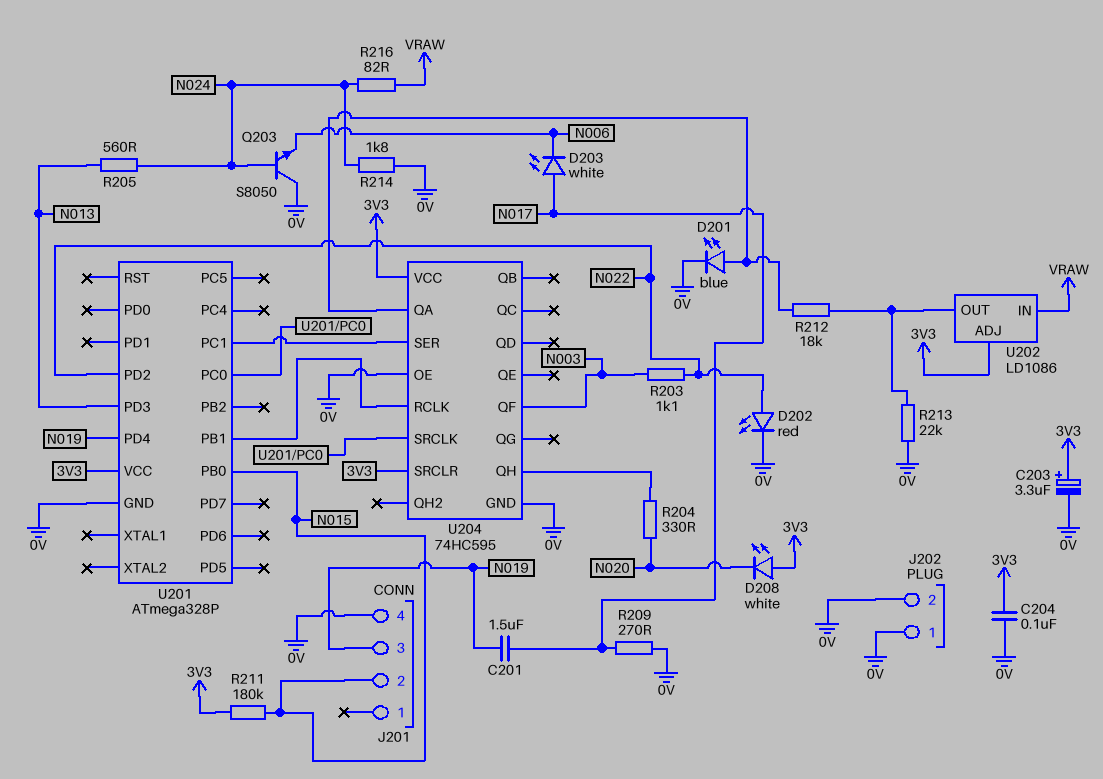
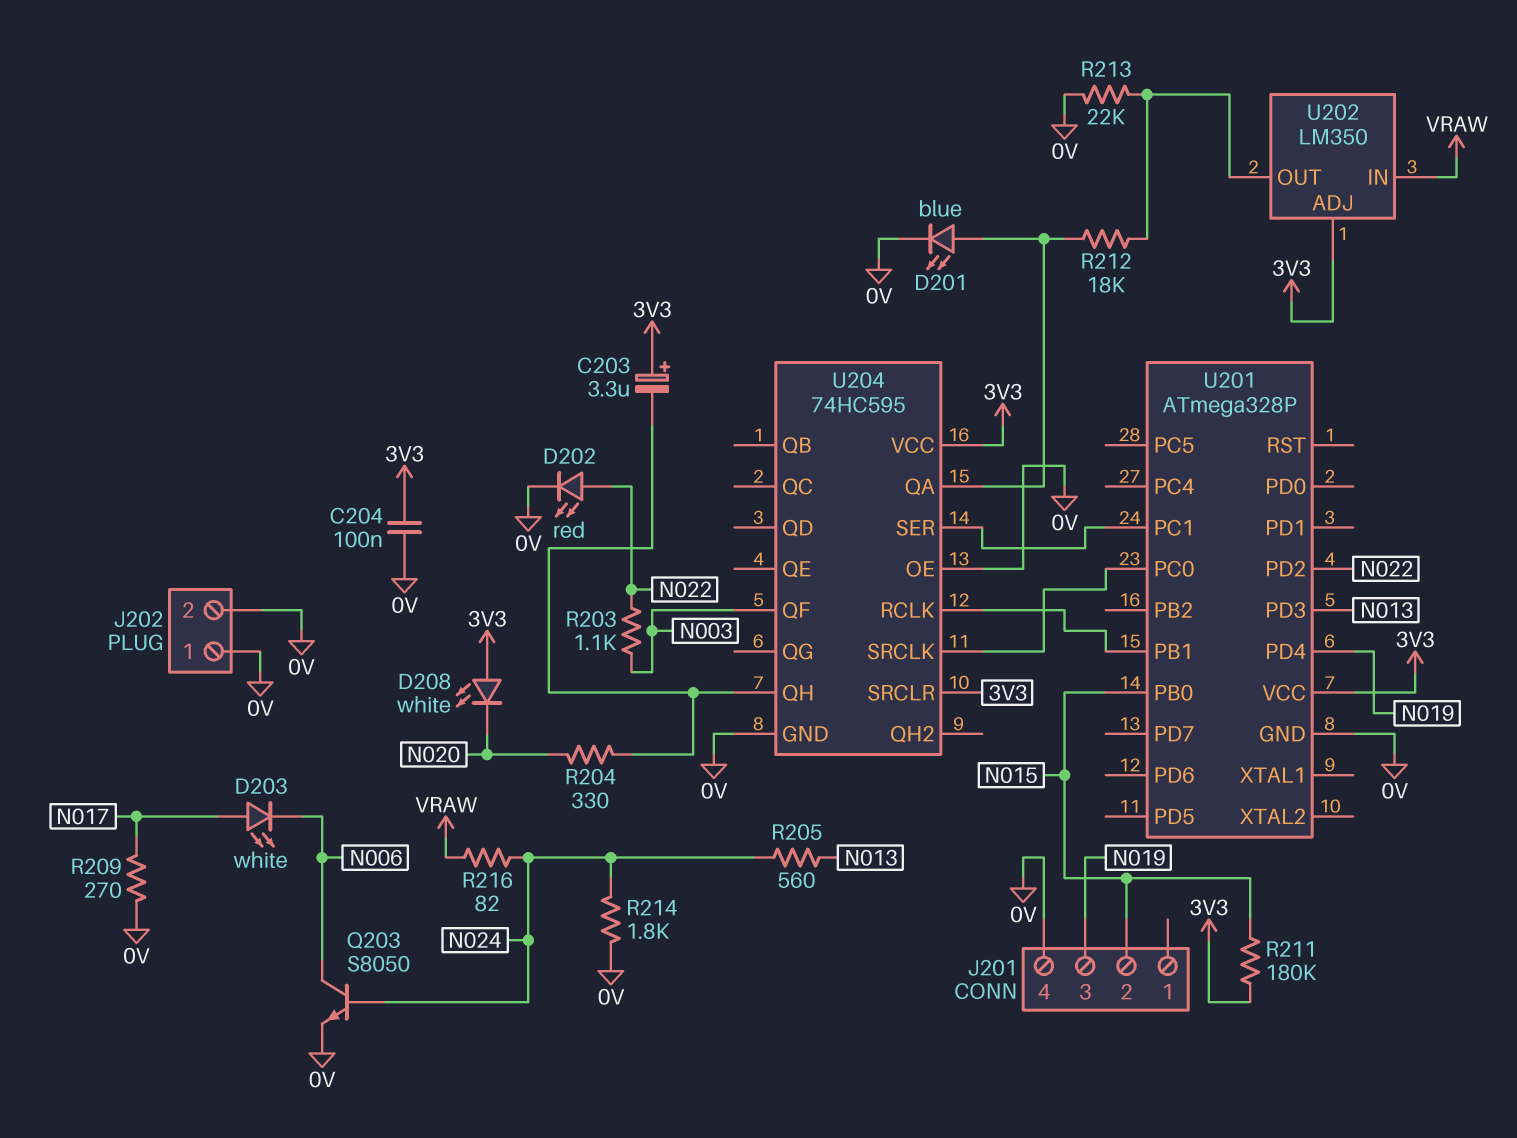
C201: 1.5uF (N017, N019) -> none
C203: 3.3uF (plus 3V3, minus 0V) -> 3.3uF (plus 3V3, minus U204/QH)
Q203: NPN S8050 (B N024, C 0V, E N006) -> NPN S8050 (B N024, C N006, E 0V)
U202: LD1086 -> LM350

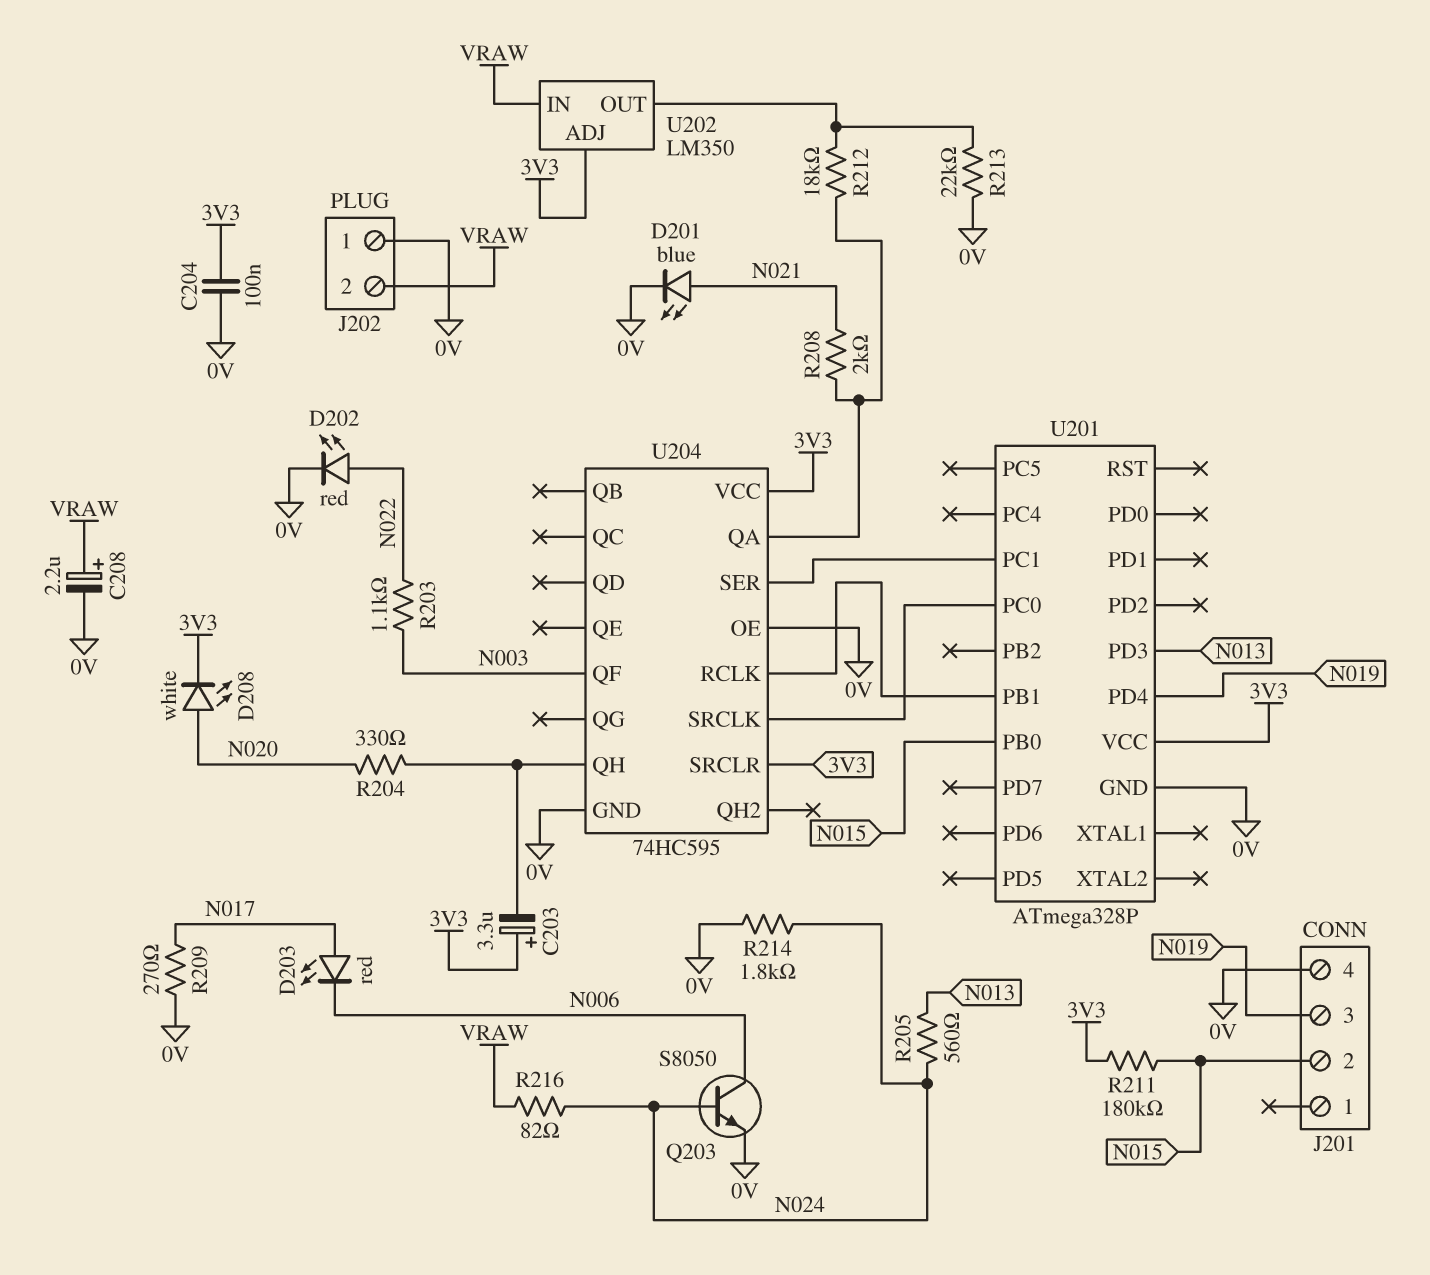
C208: none -> 2.2uF (plus VRAW, minus 0V)
D201: LED blue (A U204/QA, K 0V) -> LED blue (A N021, K 0V)
D203: LED white (A N017, K N006) -> LED red (A N017, K N006)
D208: LED white (A 3V3, K N020) -> LED white (A N020, K 3V3)
J202 pin 2: 0V -> VRAW
R208: none -> 2k (N021, U204/QA)
U201 pin PD2: N022 -> none

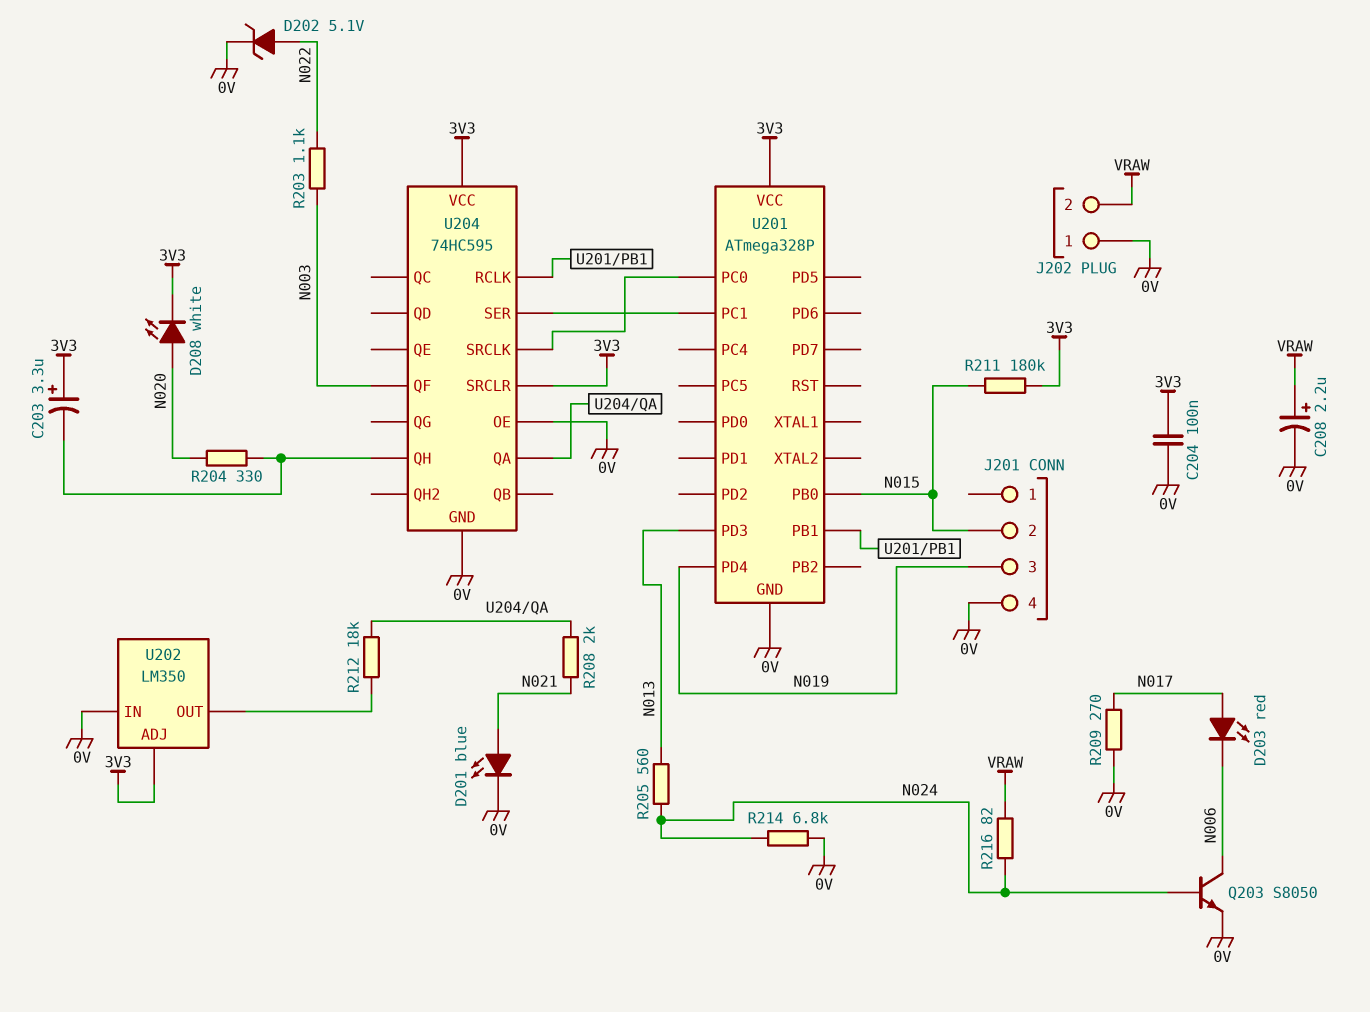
D202: LED red (A N022, K 0V) -> zener 5.1V (A N022, K 0V)
R213: 22k (0V, U202/OUT) -> none
R214: 1.8k (0V, N024) -> 6.8k (0V, N024)
U202 pin IN: VRAW -> 0V

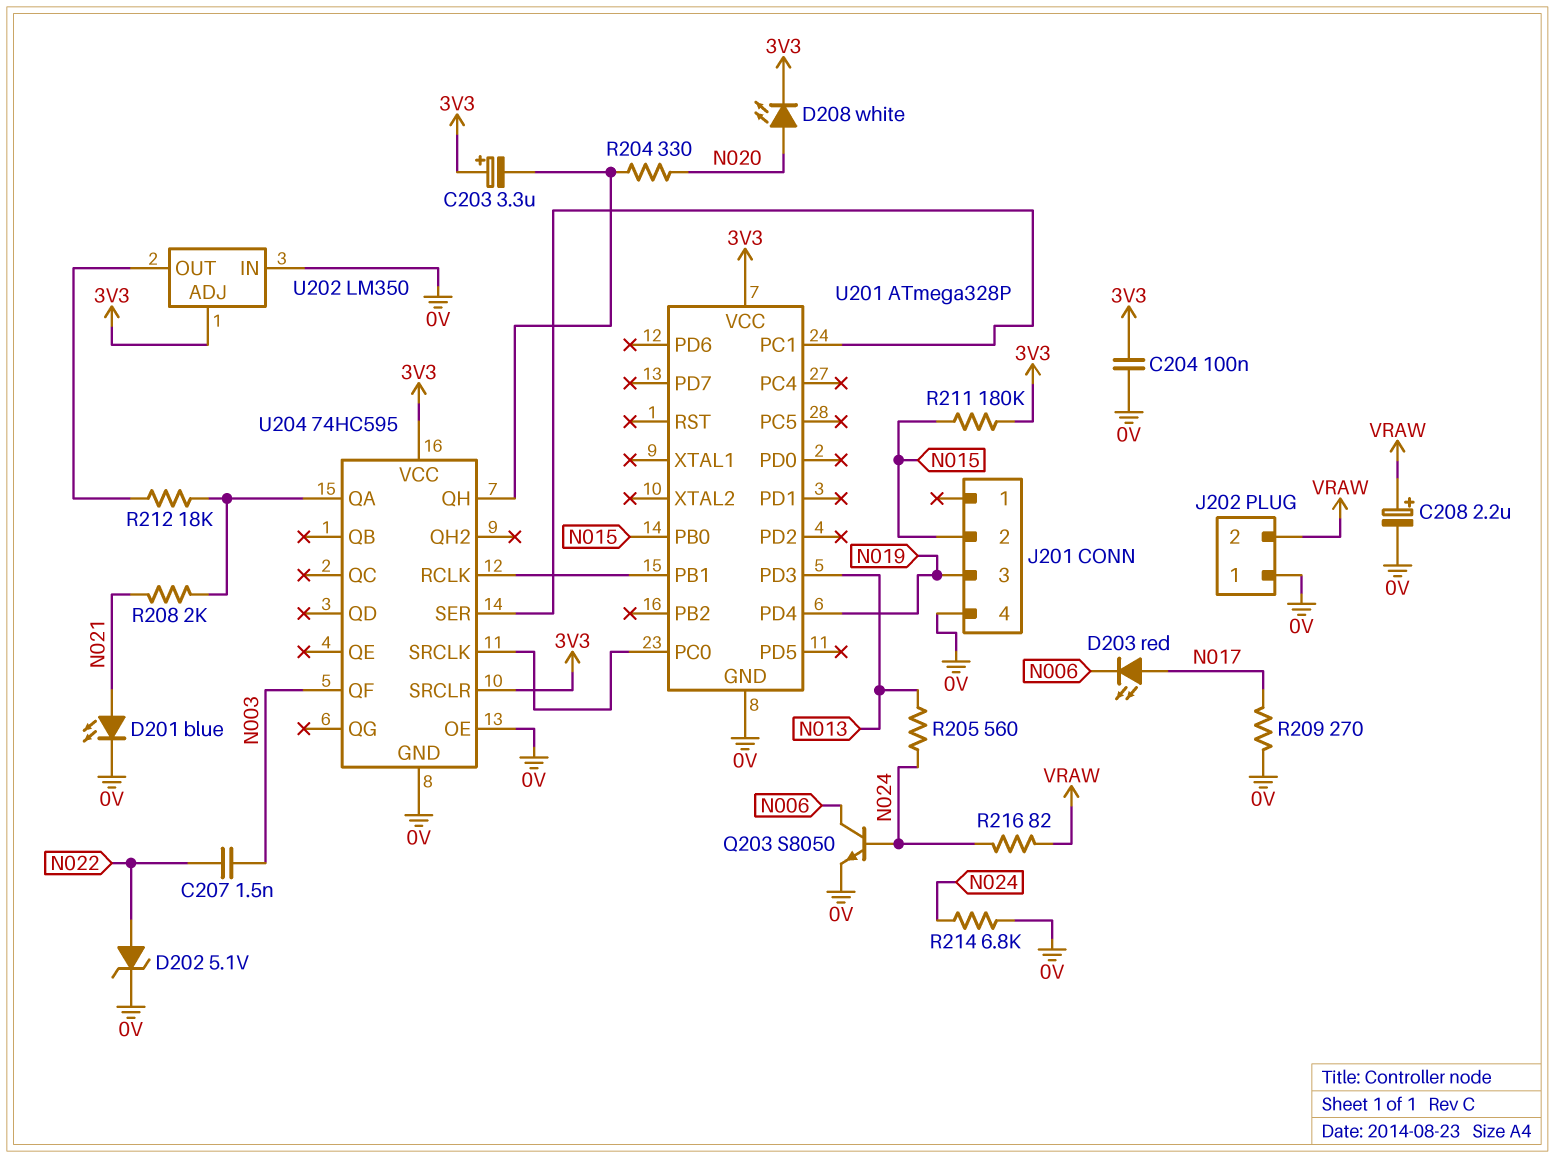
C207: none -> 1.5nF (N003, N022)
R203: 1.1k (N003, N022) -> none

